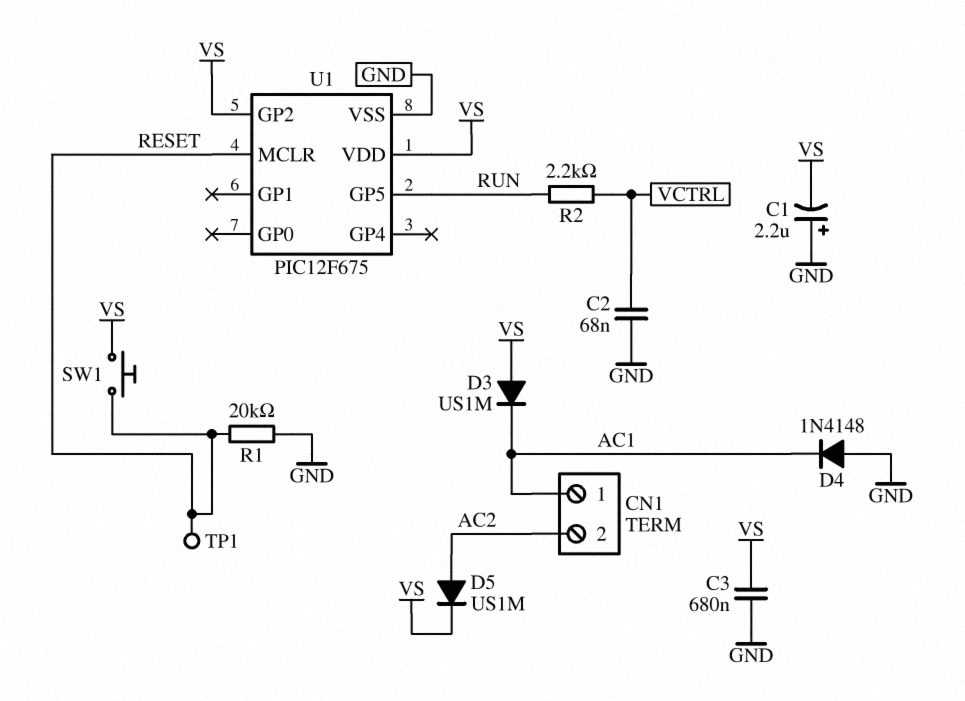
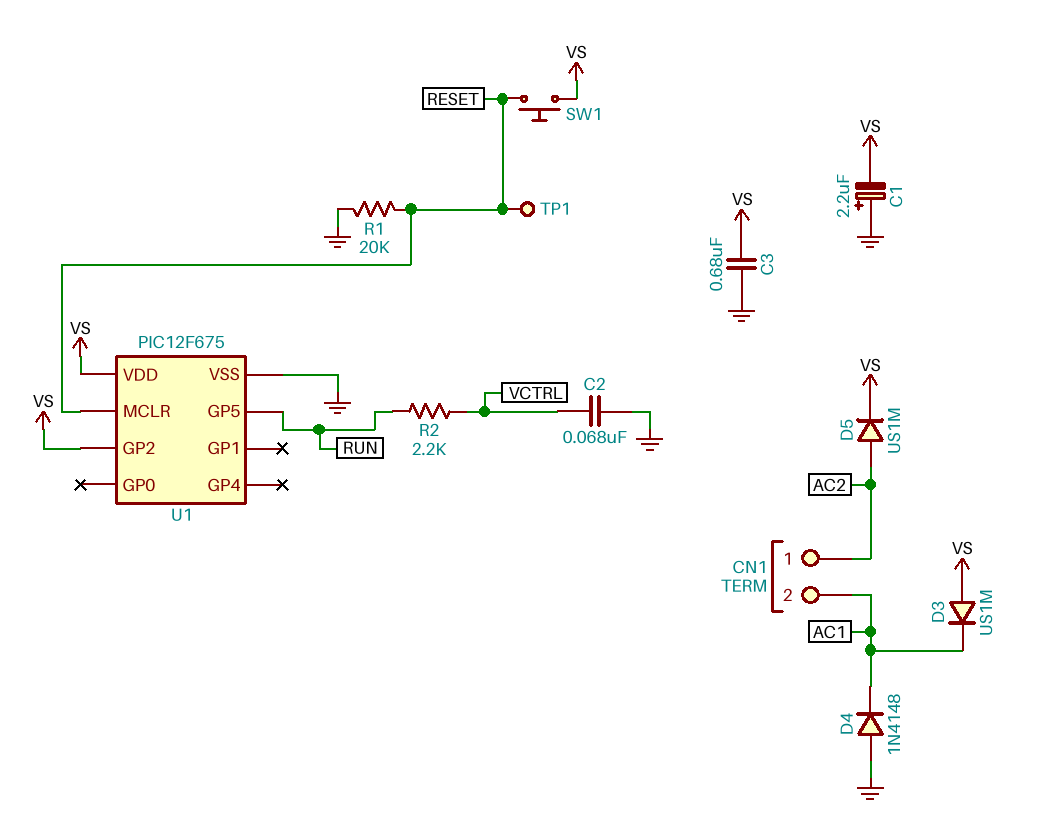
CN1 pin 1: AC1 -> AC2
CN1 pin 2: AC2 -> AC1

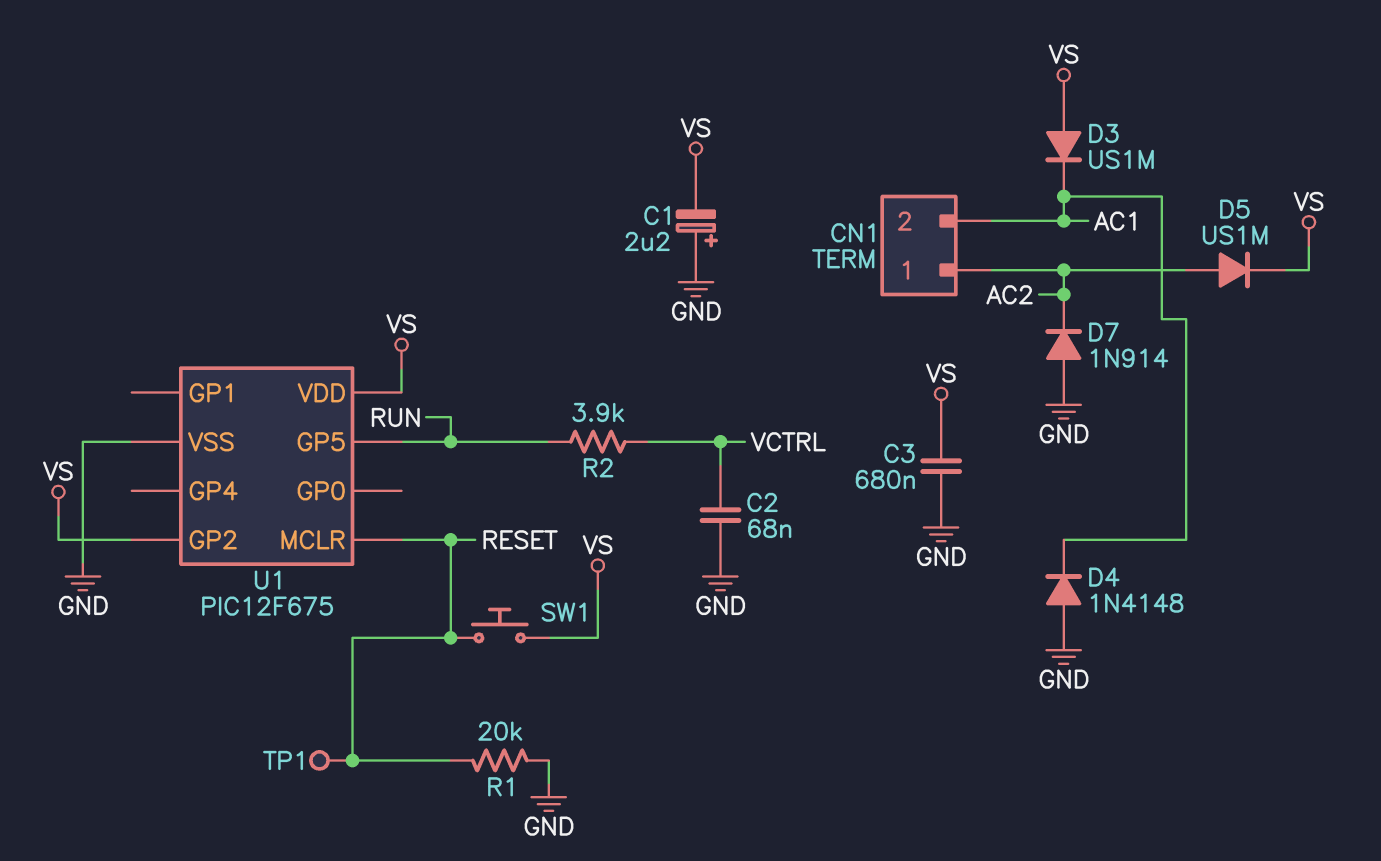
D7: none -> diode 1N914 (A GND, K AC2)
R2: 2.2k (RUN, VCTRL) -> 3.9k (RUN, VCTRL)

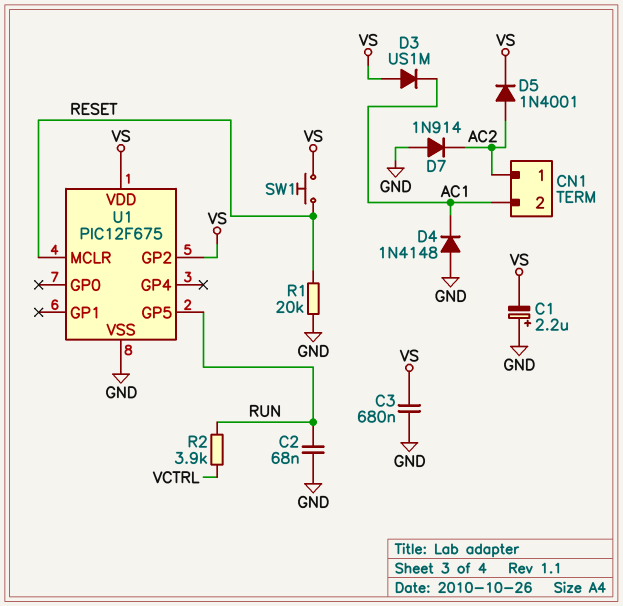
C2: 68nF (GND, VCTRL) -> 68nF (GND, RUN)
D5: diode US1M (A AC2, K VS) -> diode 1N4001 (A AC2, K VS)
TP1: test point (RESET) -> none

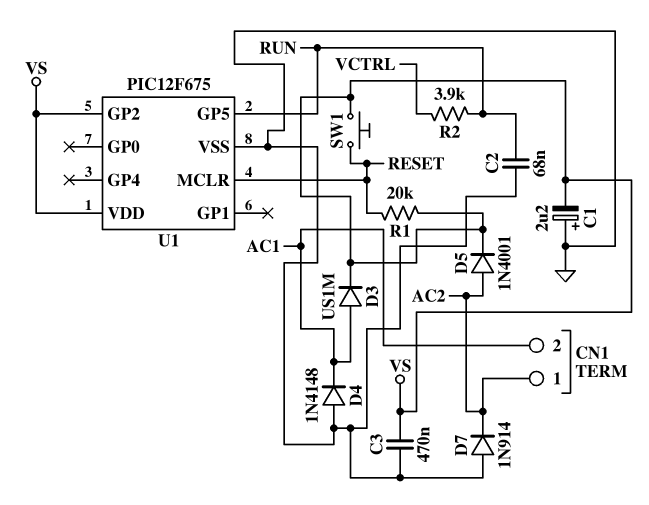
C3: 680nF (GND, VS) -> 470nF (GND, VS)
D3: diode US1M (A VS, K AC1) -> diode US1M (A AC1, K VS)
R1: 20k (GND, RESET) -> 20k (RESET, VS)

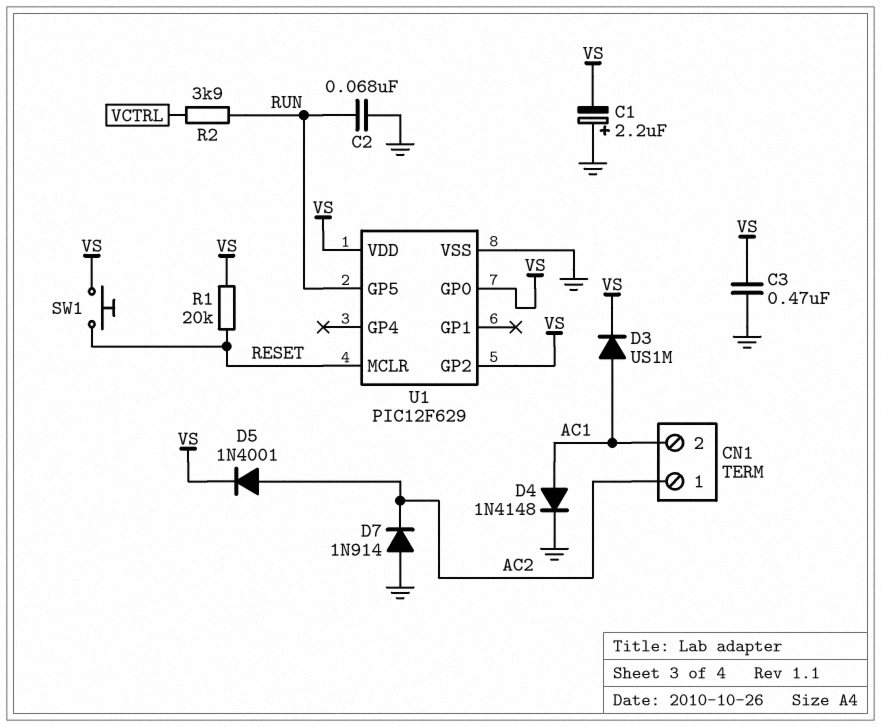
D4: diode 1N4148 (A GND, K AC1) -> diode 1N4148 (A AC1, K GND)
U1: PIC12F675 -> PIC12F629
U1 pin GP0: none -> VS

